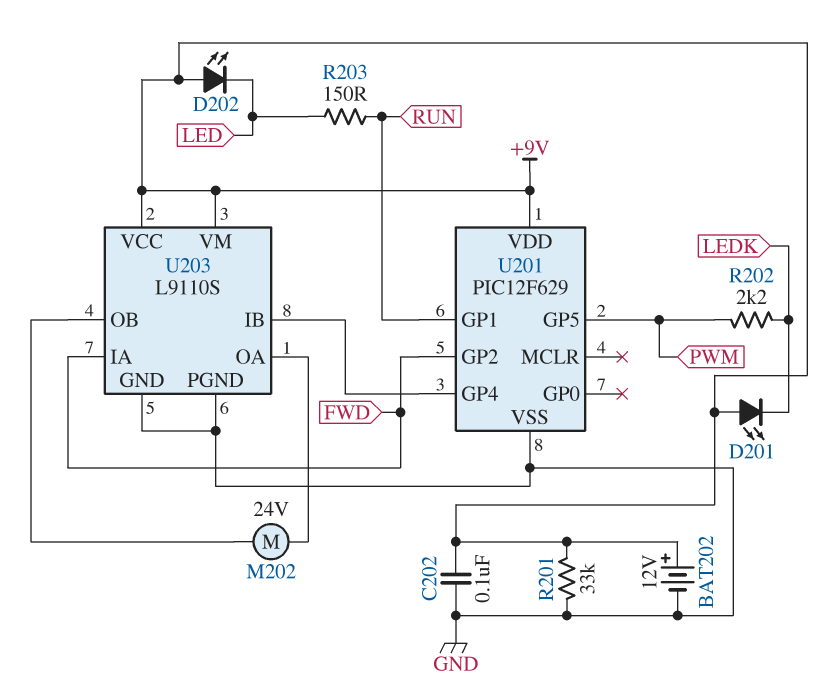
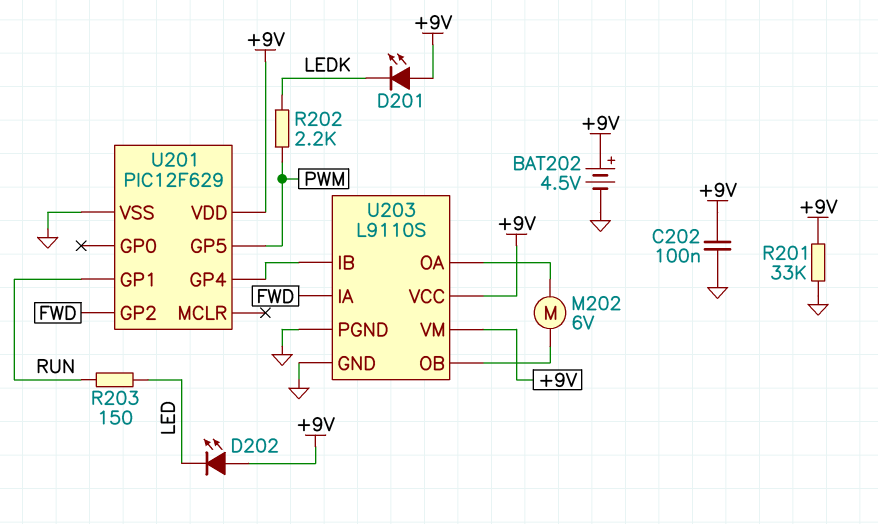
BAT202: 12V (plus +9V, minus GND) -> 4.5V (plus +9V, minus GND)
M202: motor 24V (U203/OA, U203/OB) -> motor 6V (U203/OA, U203/OB)

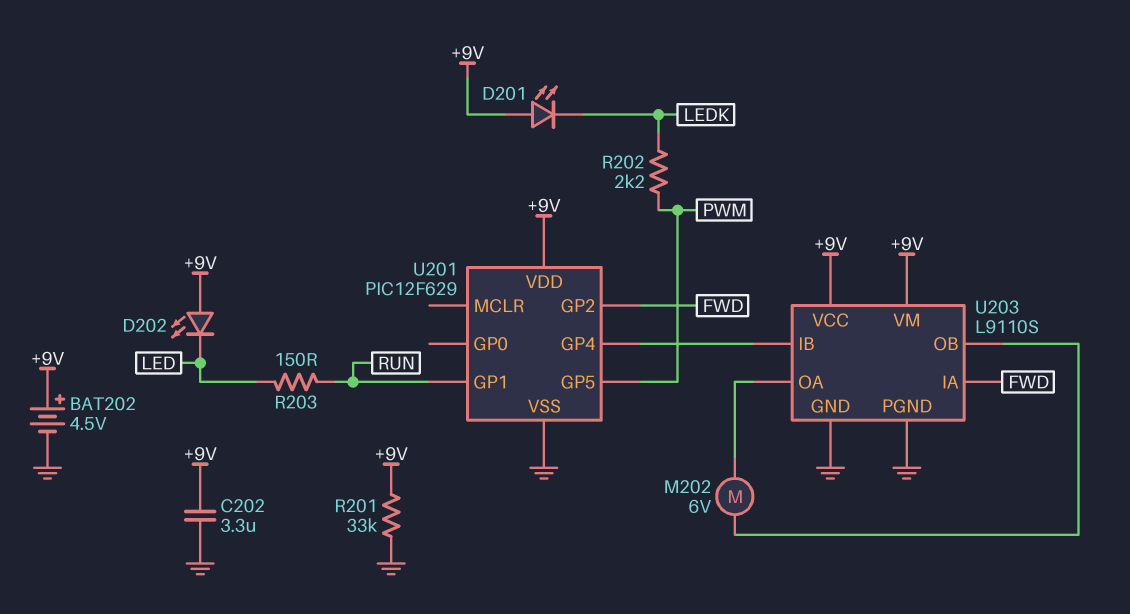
C202: 100nF (+9V, GND) -> 3.3uF (+9V, GND)

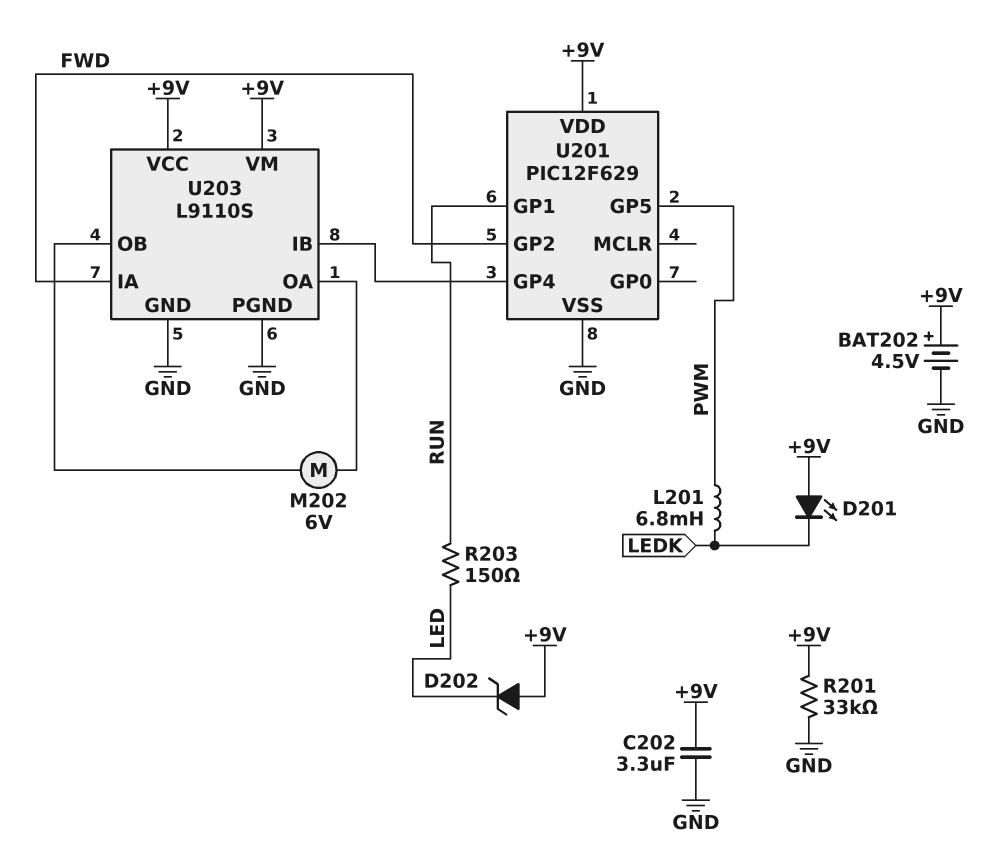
D202: LED (A +9V, K LED) -> zener (A +9V, K LED)
L201: none -> 6.8mH (LEDK, PWM)
R202: 2.2k (LEDK, PWM) -> none

